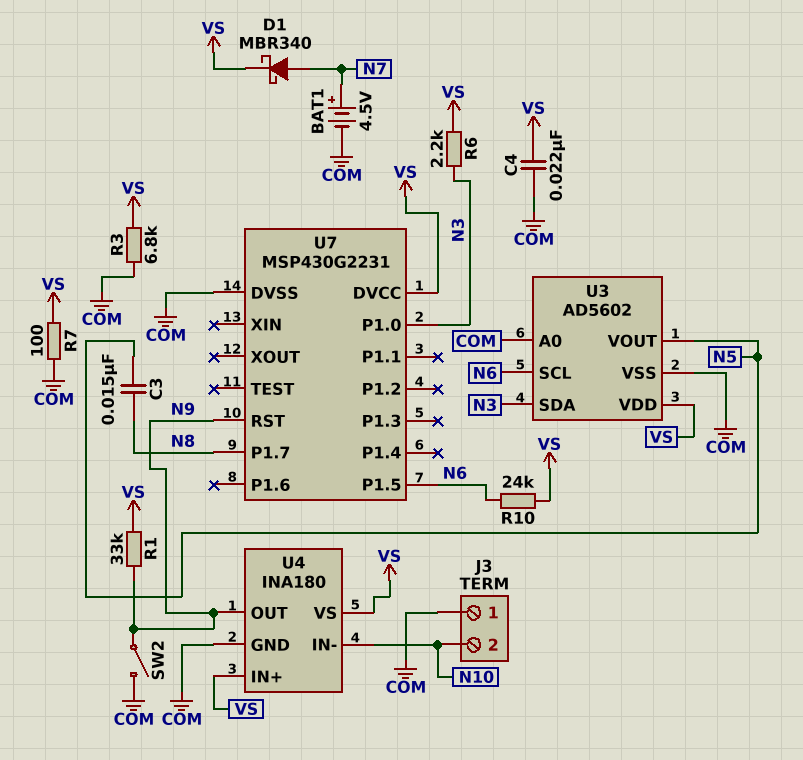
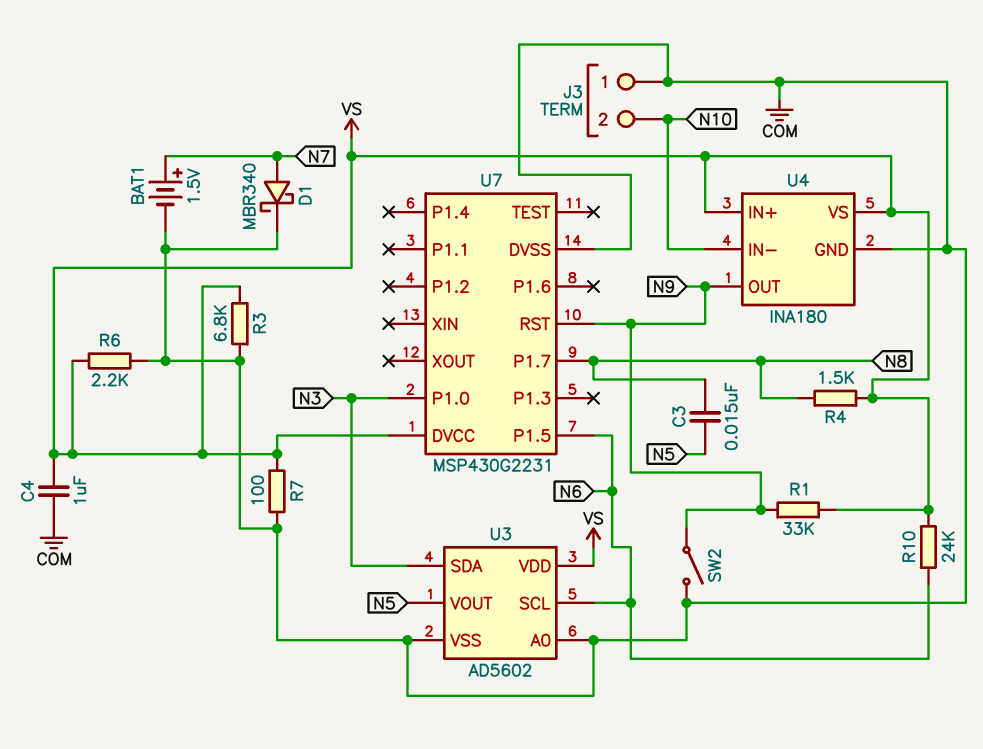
BAT1: 4.5V (plus N7, minus COM) -> 1.5V (plus N7, minus COM)
C4: 22nF (COM, VS) -> 1uF (COM, VS)
D1: schottky MBR340 (A N7, K VS) -> schottky MBR340 (A N7, K COM)
R4: none -> 1.5k (N8, VS)
R6: 2.2k (N3, VS) -> 2.2k (COM, VS)

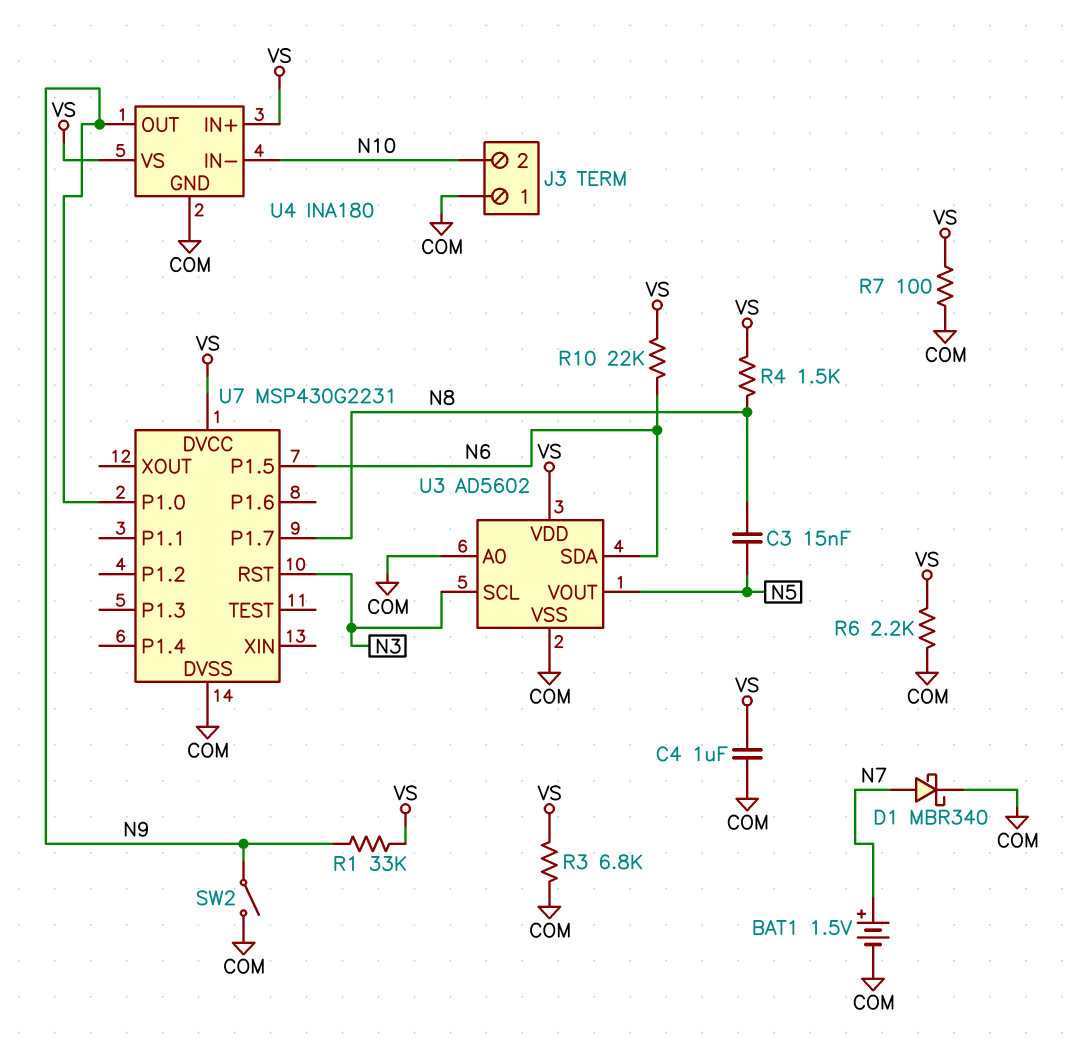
R10: 24k (N6, VS) -> 22k (N6, VS)
U3 pin SCL: N6 -> N3
U3 pin SDA: N3 -> N6
U7 pin P1.0: N3 -> N9
U7 pin RST: N9 -> N3

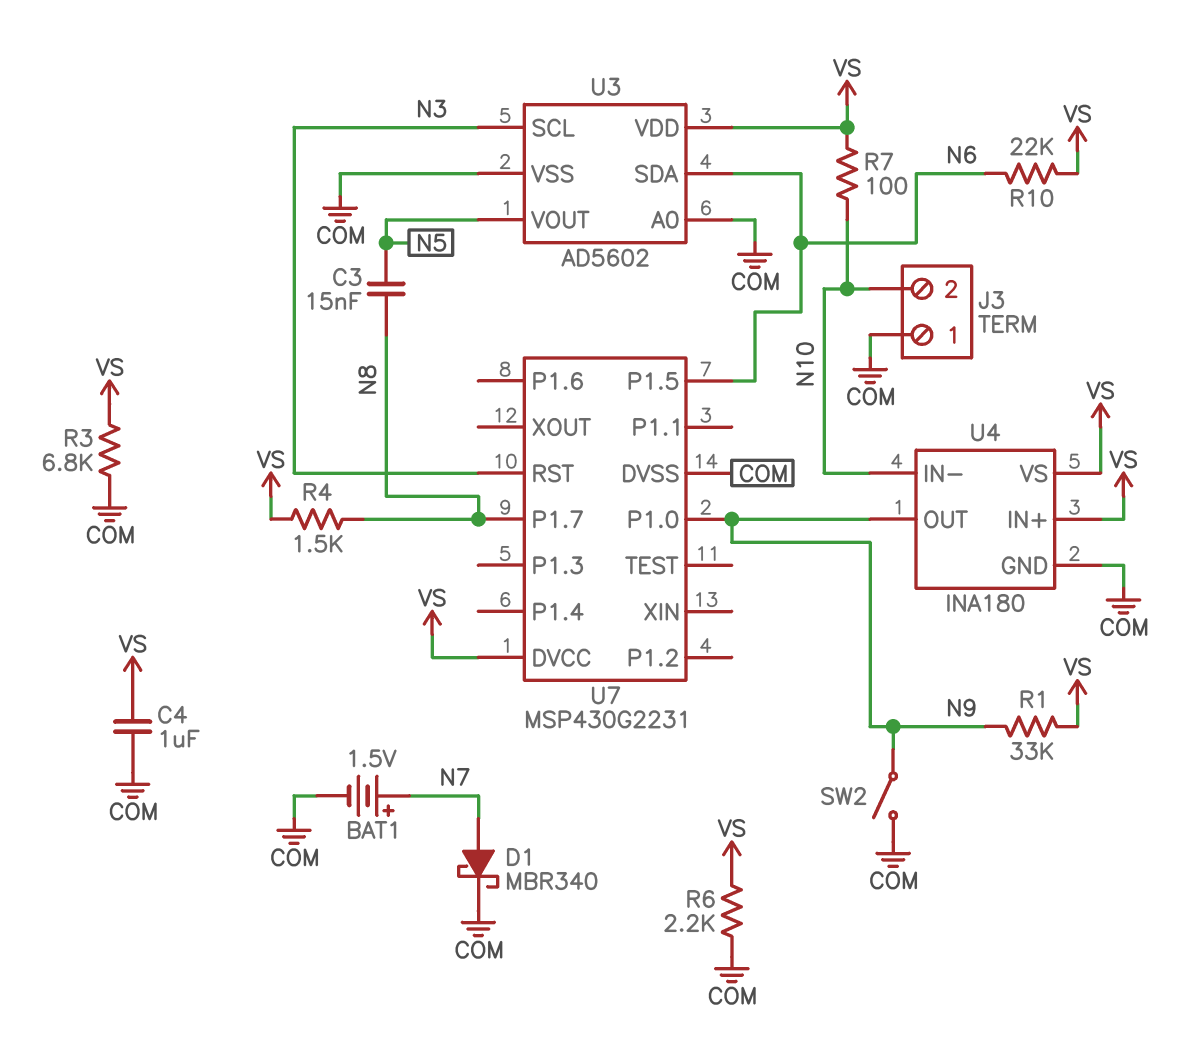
R7: 100 (COM, VS) -> 100 (N10, VS)

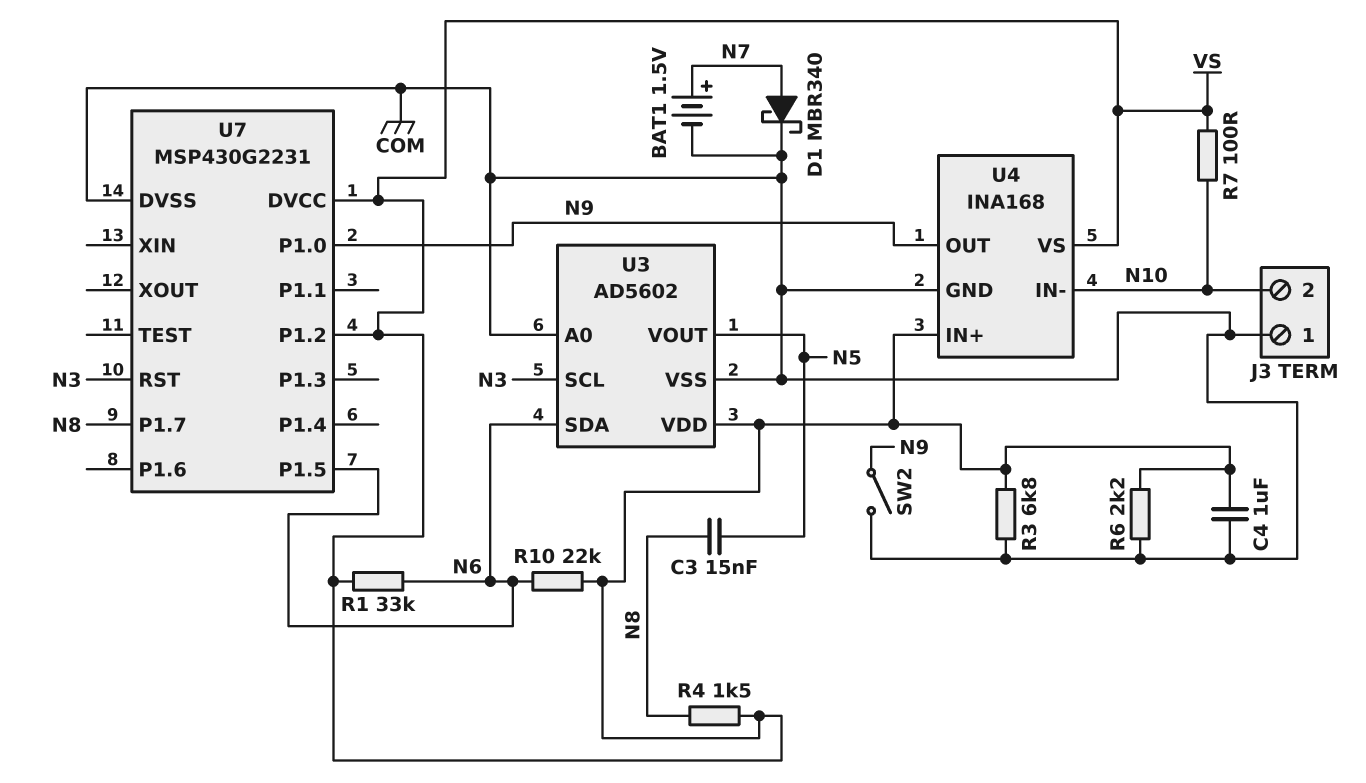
R1: 33k (N9, VS) -> 33k (N6, VS)
U4: INA180 -> INA168
U7 pin P1.2: none -> VS

